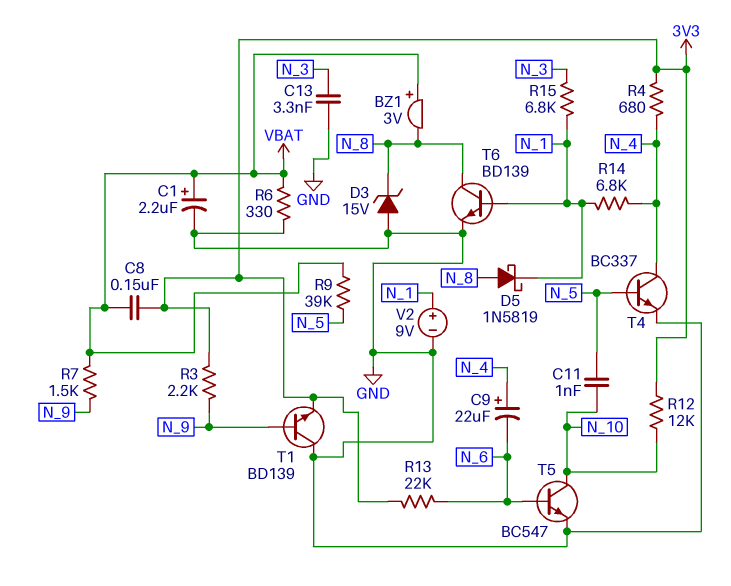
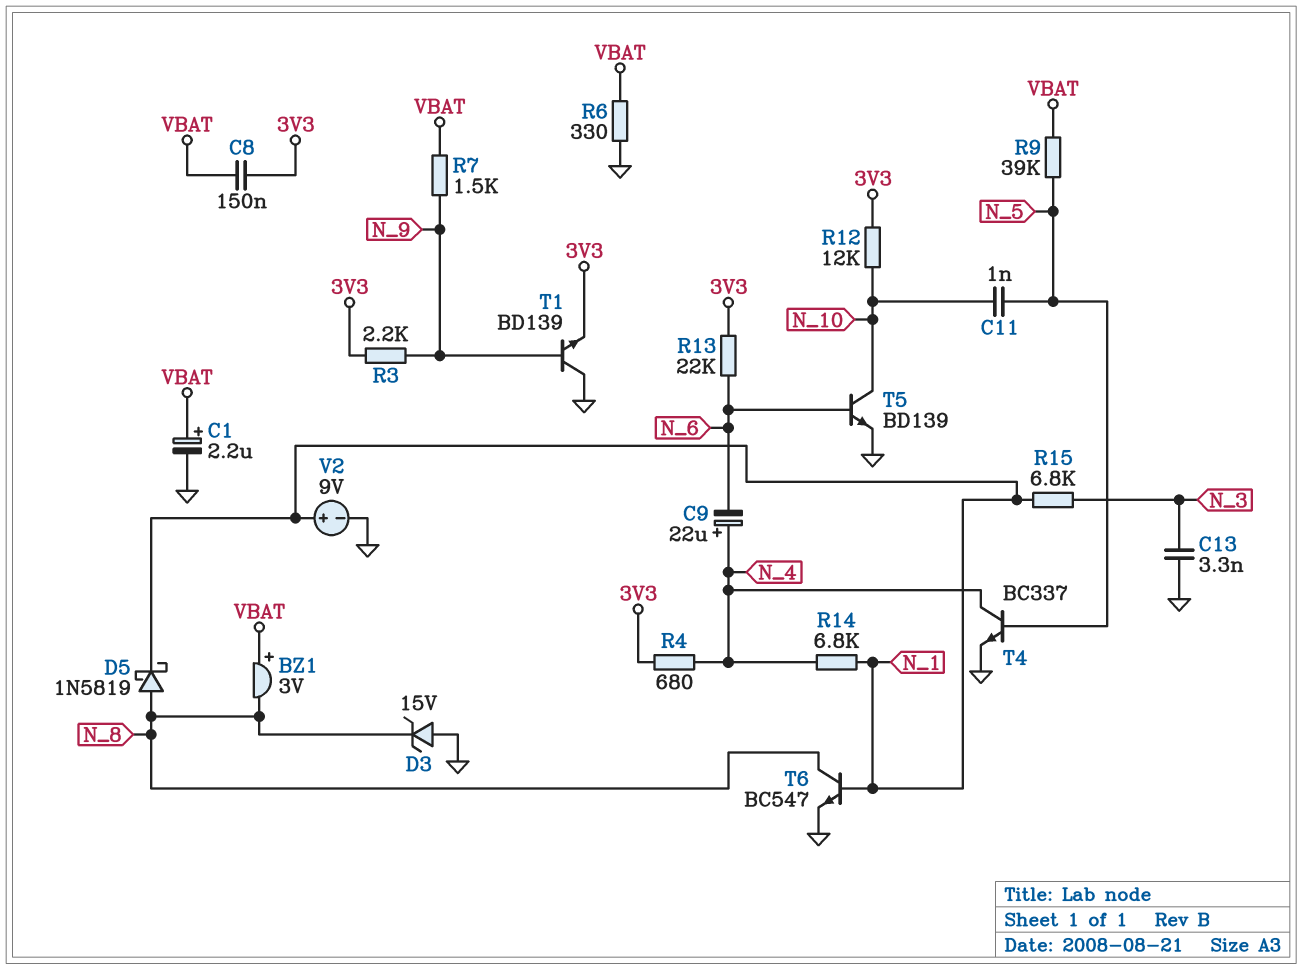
T5: NPN BC547 (B N_6, C N_10, E GND) -> NPN BD139 (B N_6, C N_10, E GND)
T6: NPN BD139 (B N_1, C N_8, E GND) -> NPN BC547 (B N_1, C N_8, E GND)

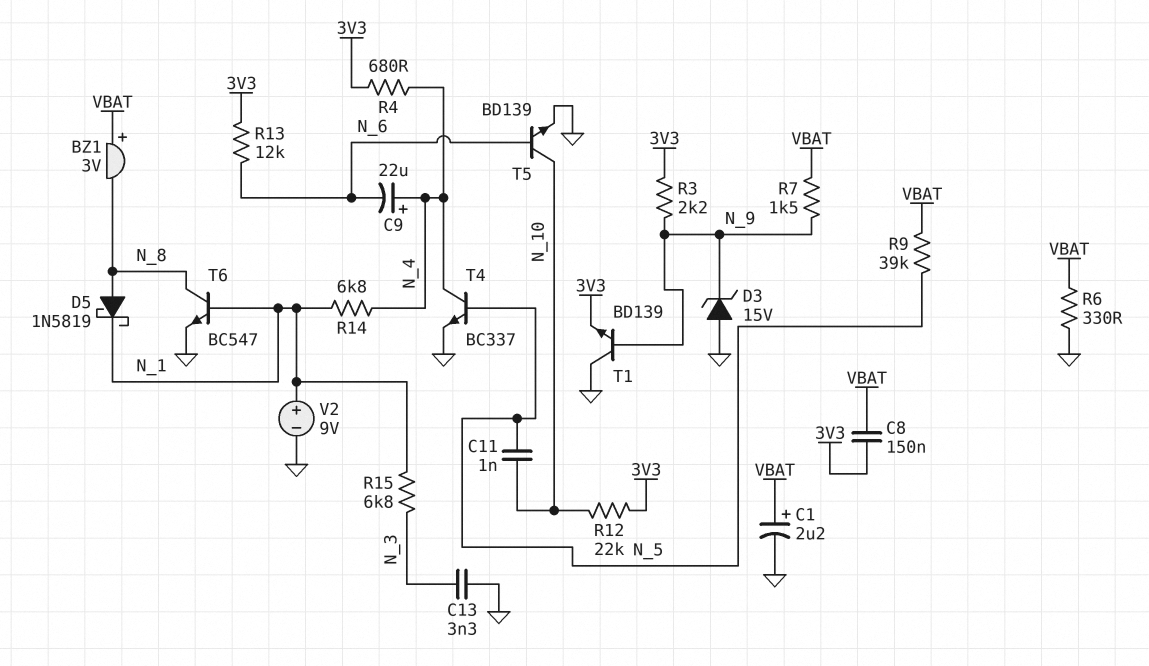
D3: zener 15V (A GND, K N_8) -> zener 15V (A GND, K N_9)
R12: 12k (3V3, N_10) -> 22k (3V3, N_10)
R13: 22k (3V3, N_6) -> 12k (3V3, N_6)

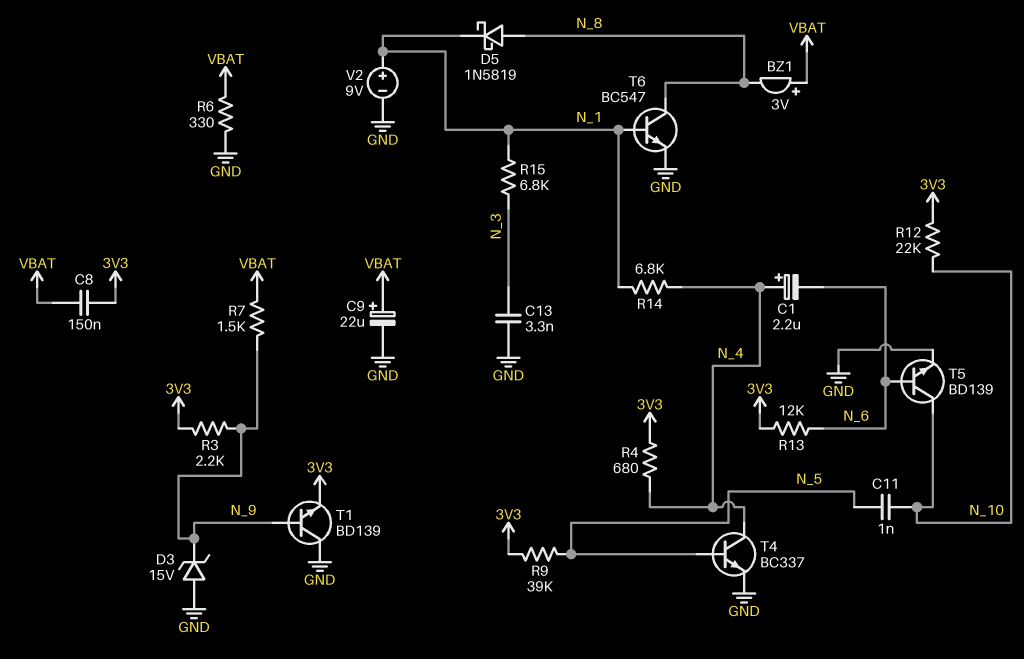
C1: 2.2uF (plus VBAT, minus GND) -> 2.2uF (plus N_4, minus N_6)
C9: 22uF (plus N_4, minus N_6) -> 22uF (plus VBAT, minus GND)
R9: 39k (N_5, VBAT) -> 39k (3V3, N_5)

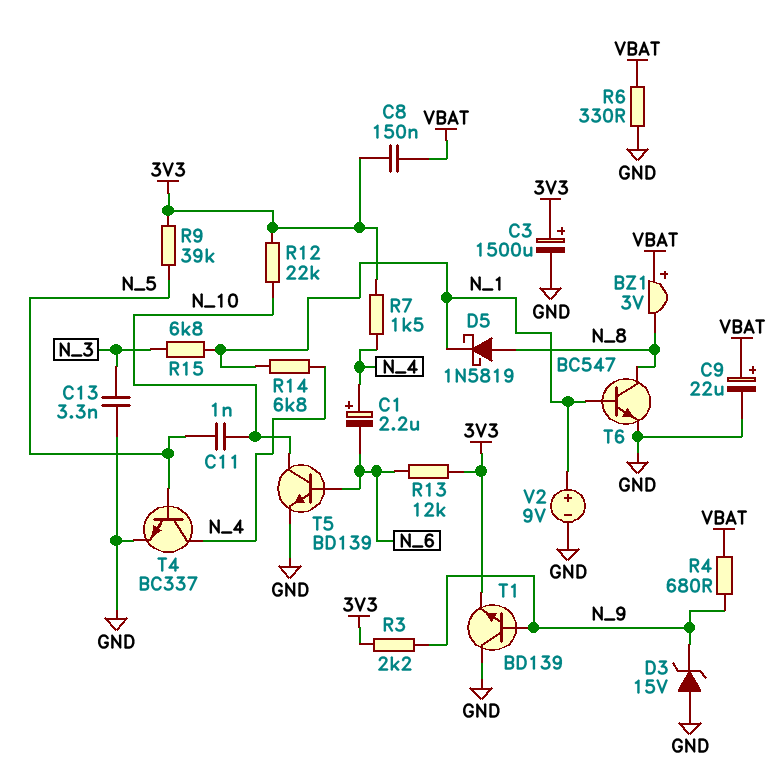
C3: none -> 1500uF (plus 3V3, minus GND)
R4: 680 (3V3, N_4) -> 680 (N_9, VBAT)
R7: 1.5k (N_9, VBAT) -> 1.5k (3V3, N_4)

